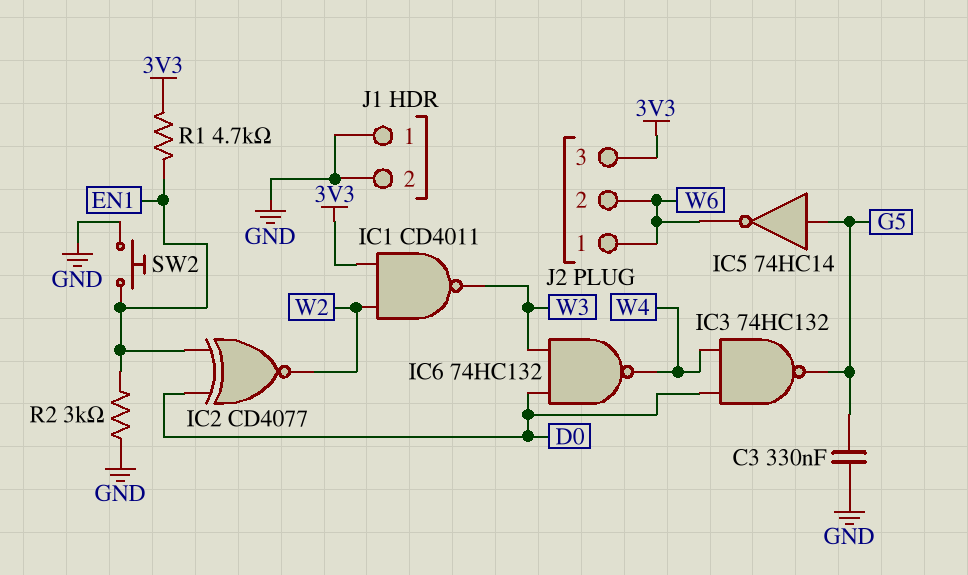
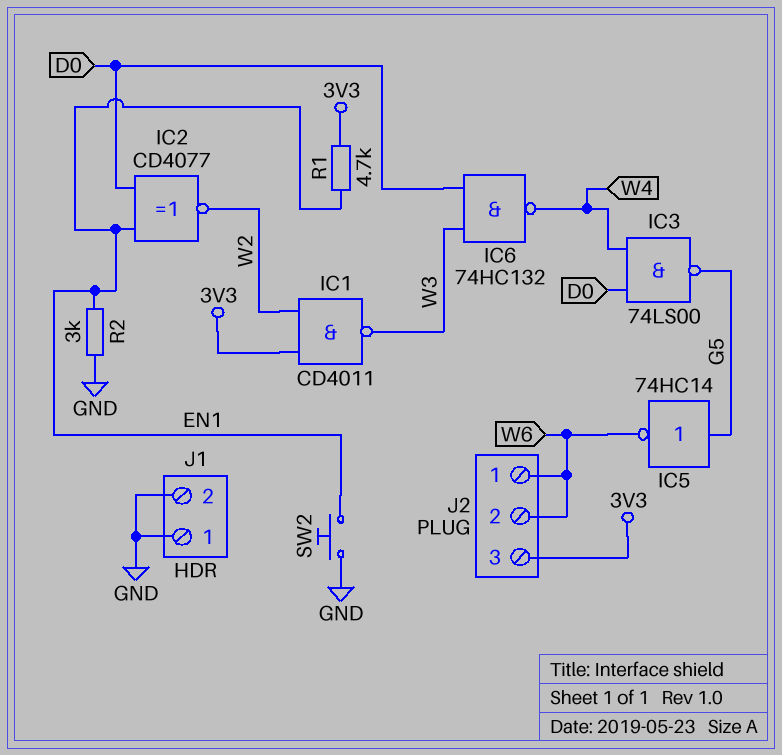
C3: 330nF (G5, GND) -> none
IC3: NAND 74HC132 (in D0, in W4, out G5) -> NAND 74LS00 (in D0, in W4, out G5)

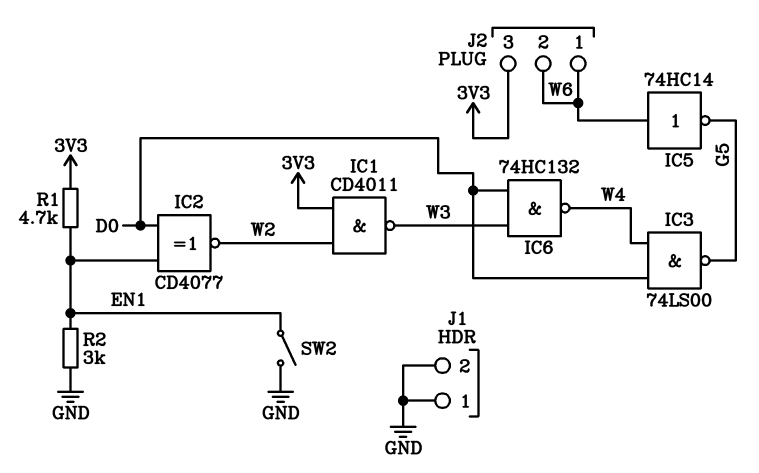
IC5: NOT 74HC14 (in G5, out W6) -> NOT 74HC14 (in W6, out G5)
SW2: button (EN1, GND) -> switch (EN1, GND)

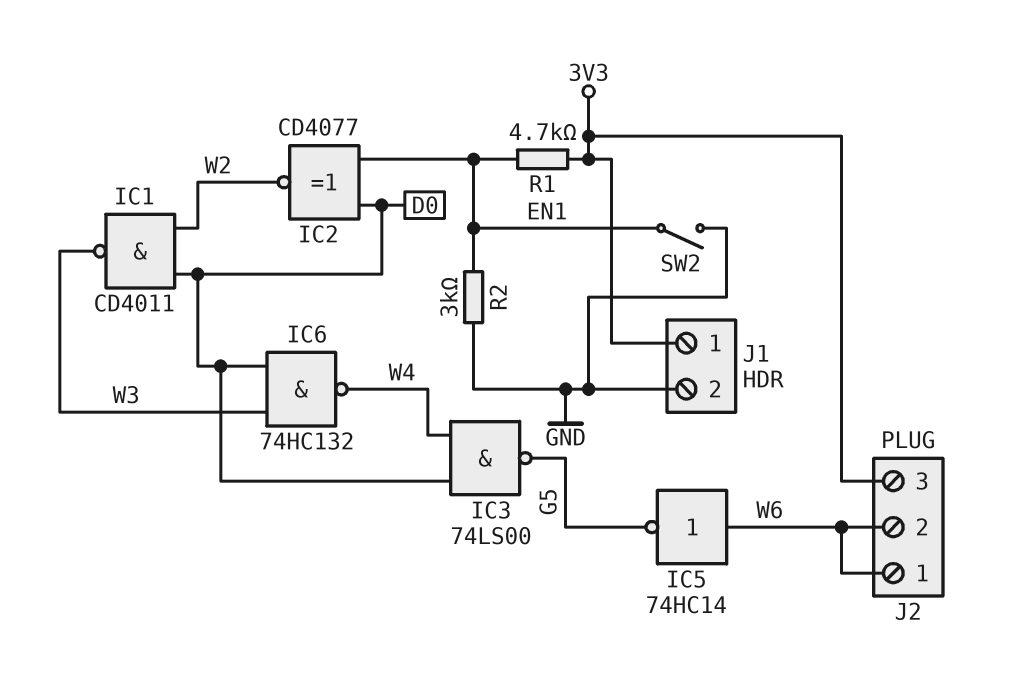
IC1: NAND CD4011 (in 3V3, in W2, out W3) -> NAND CD4011 (in D0, in W2, out W3)
J1 pin 1: GND -> 3V3

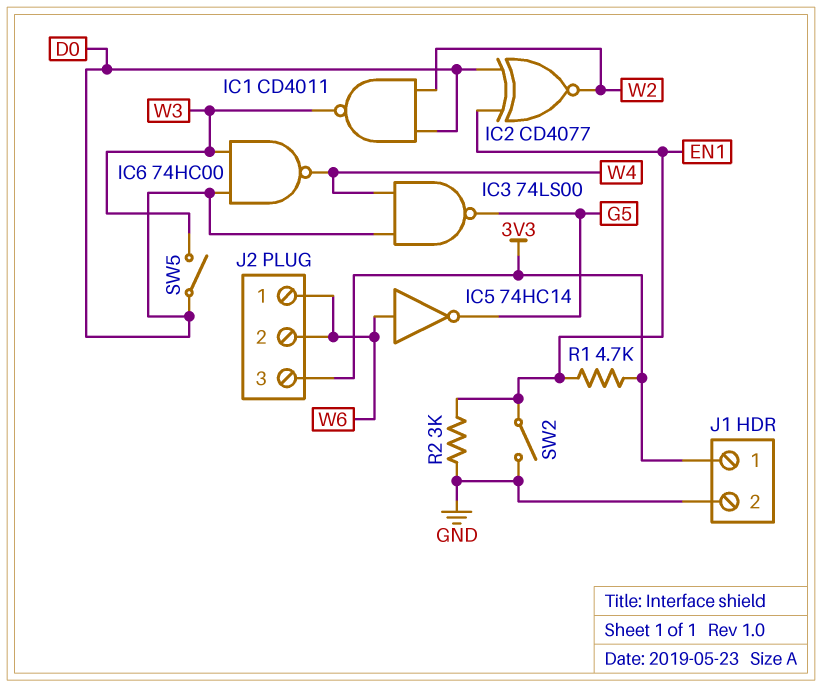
IC6: NAND 74HC132 (in D0, in W3, out W4) -> NAND 74HC00 (in D0, in W3, out W4)
SW5: none -> switch (D0, W3)

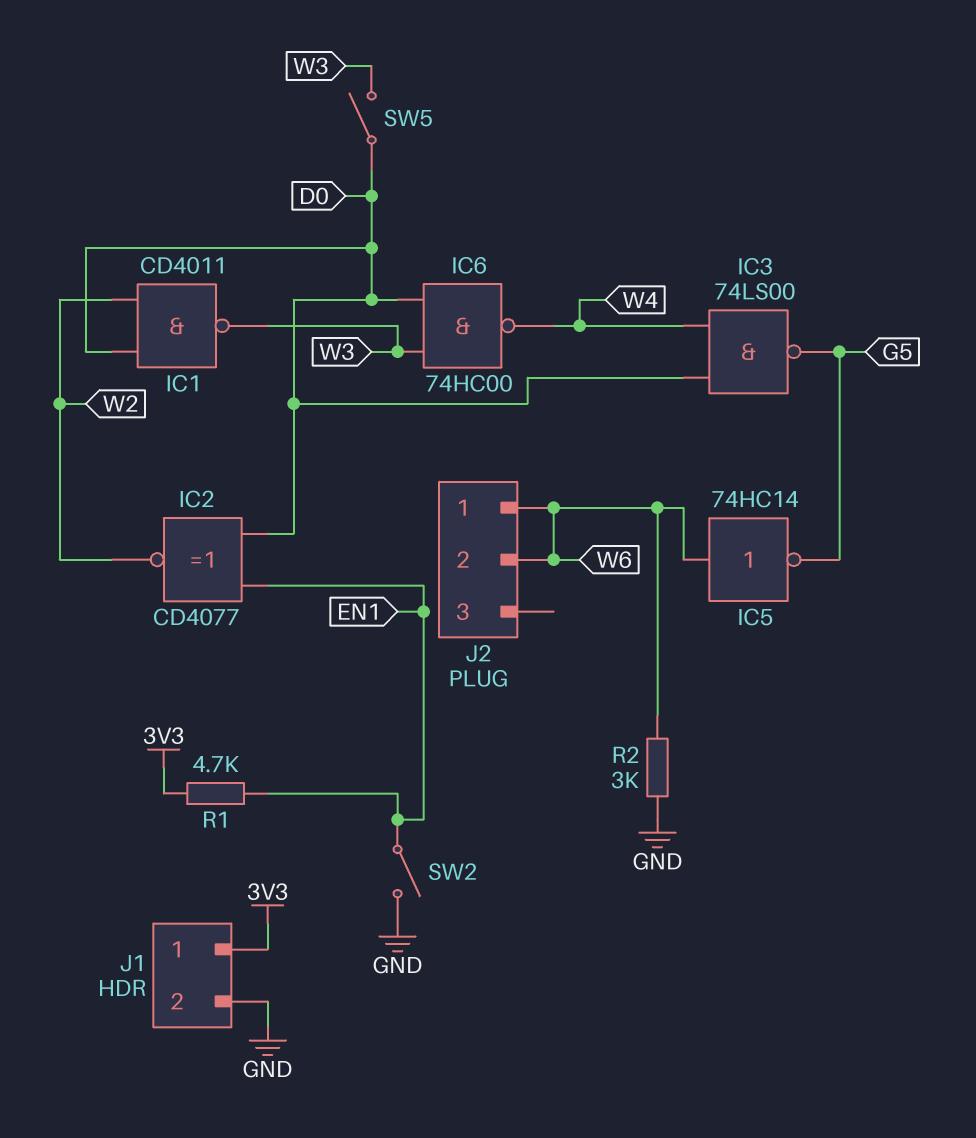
J2 pin 3: 3V3 -> none
R2: 3k (EN1, GND) -> 3k (GND, W6)

